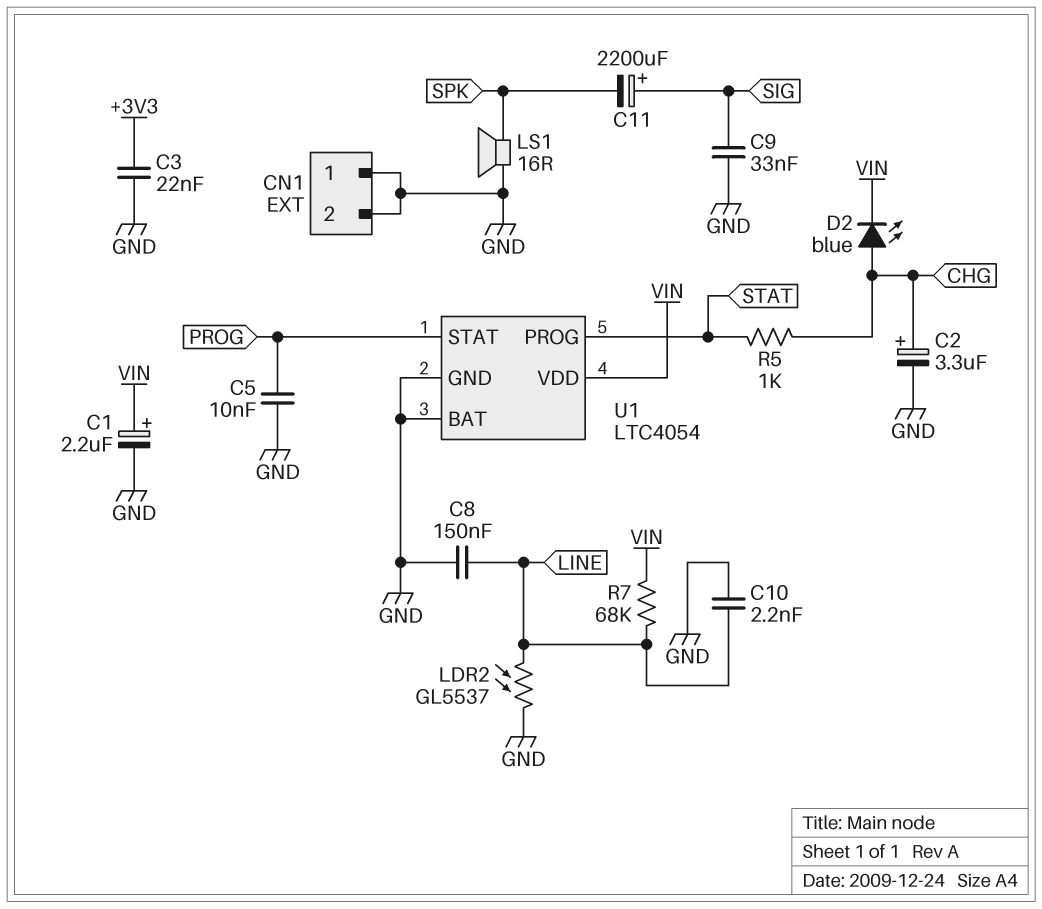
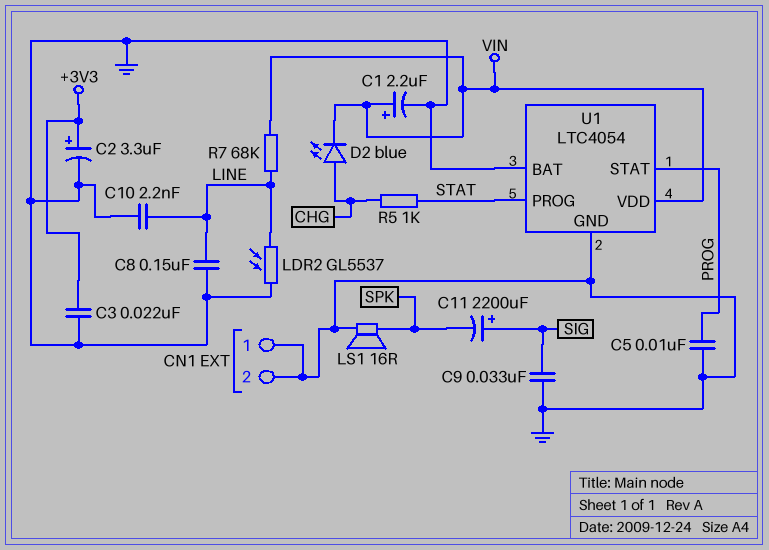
C2: 3.3uF (plus CHG, minus GND) -> 3.3uF (plus +3V3, minus GND)

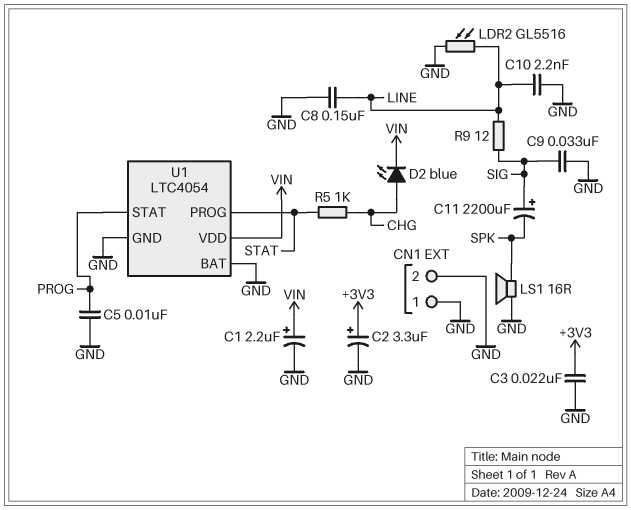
LDR2: GL5537 (GND, LINE) -> GL5516 (GND, LINE)
R7: 68k (LINE, VIN) -> none
R9: none -> 12 (LINE, SIG)

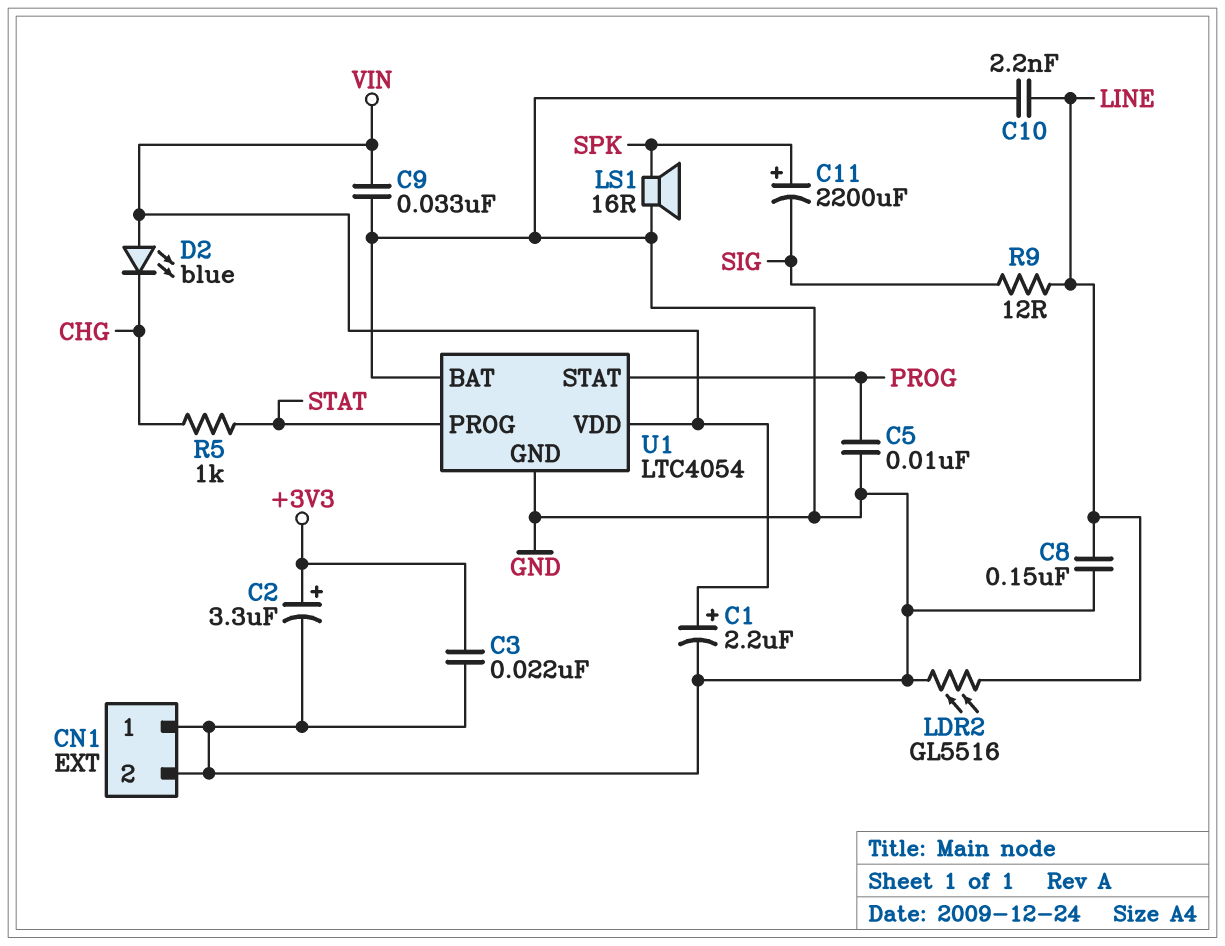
C9: 33nF (GND, SIG) -> 33nF (GND, VIN)
C11: 2200uF (plus SIG, minus SPK) -> 2200uF (plus SPK, minus SIG)
D2: LED blue (A CHG, K VIN) -> LED blue (A VIN, K CHG)

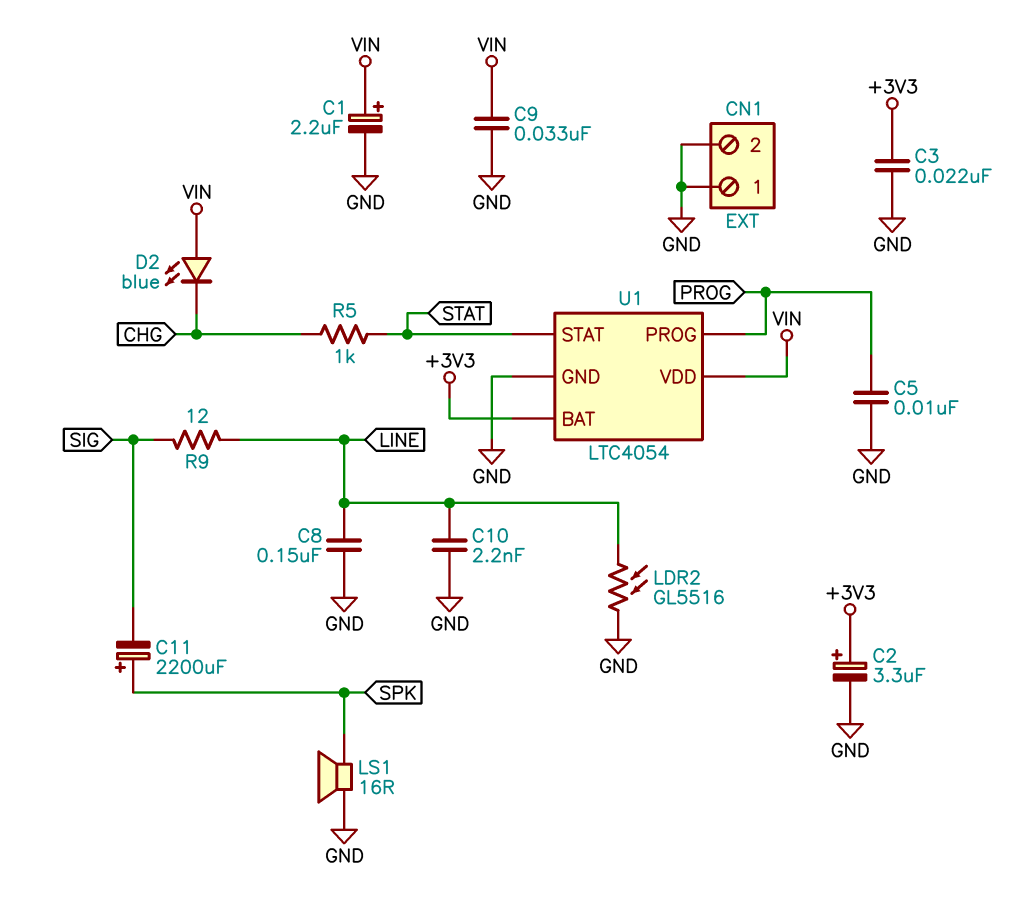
U1 pin BAT: GND -> +3V3
U1 pin PROG: STAT -> PROG
U1 pin STAT: PROG -> STAT

